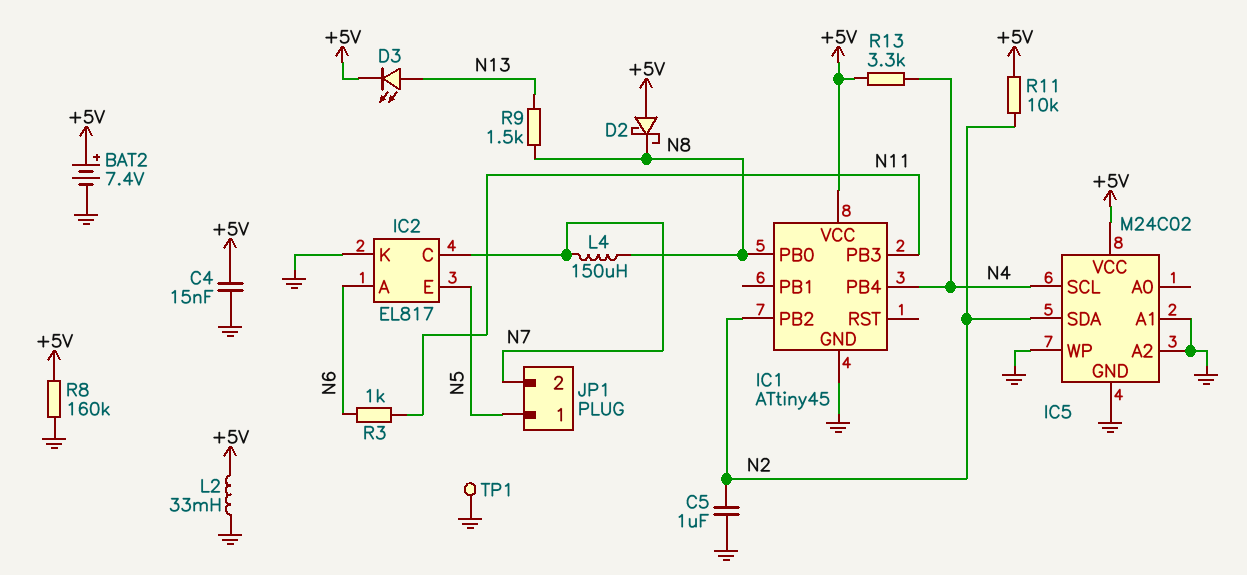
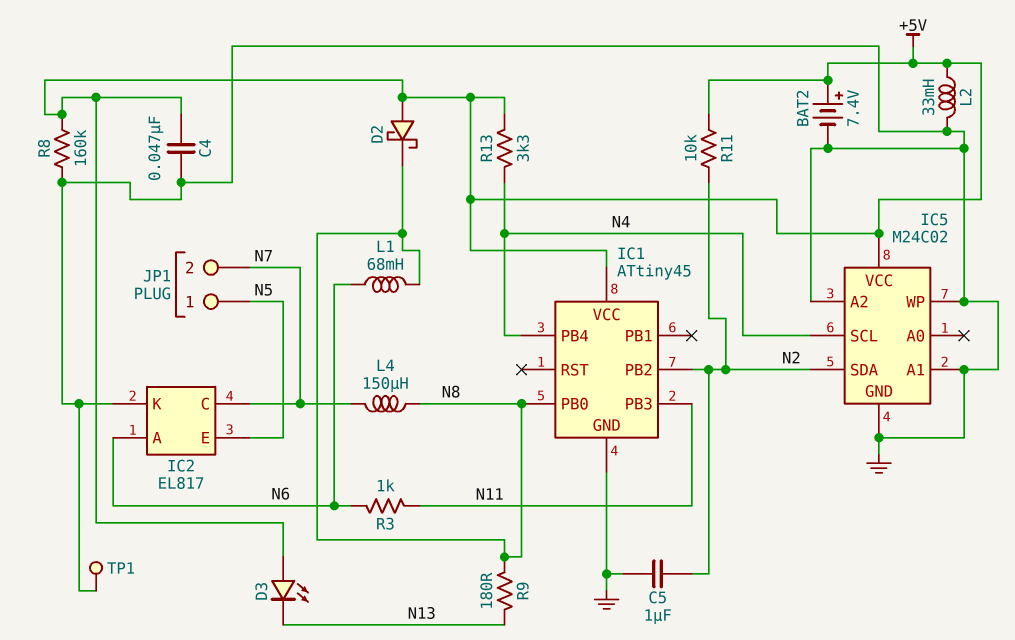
C4: 15nF (+5V, GND) -> 47nF (+5V, GND)
D3: LED (A N13, K +5V) -> LED (A +5V, K N13)
L1: none -> 68mH (N6, N8)
R9: 1.5k (N8, N13) -> 180 (N8, N13)

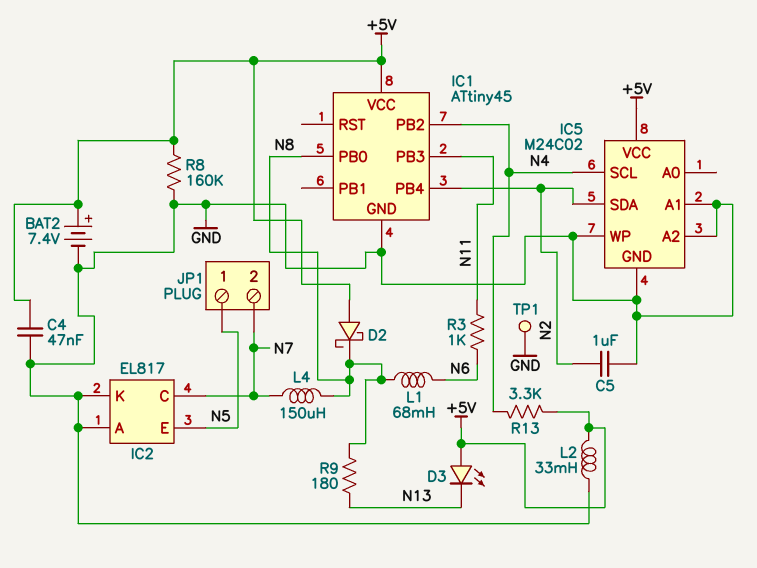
IC1 pin PB2: N2 -> N4
IC1 pin PB4: N4 -> N2
IC2 pin A: N6 -> GND
R11: 10k (+5V, N2) -> none

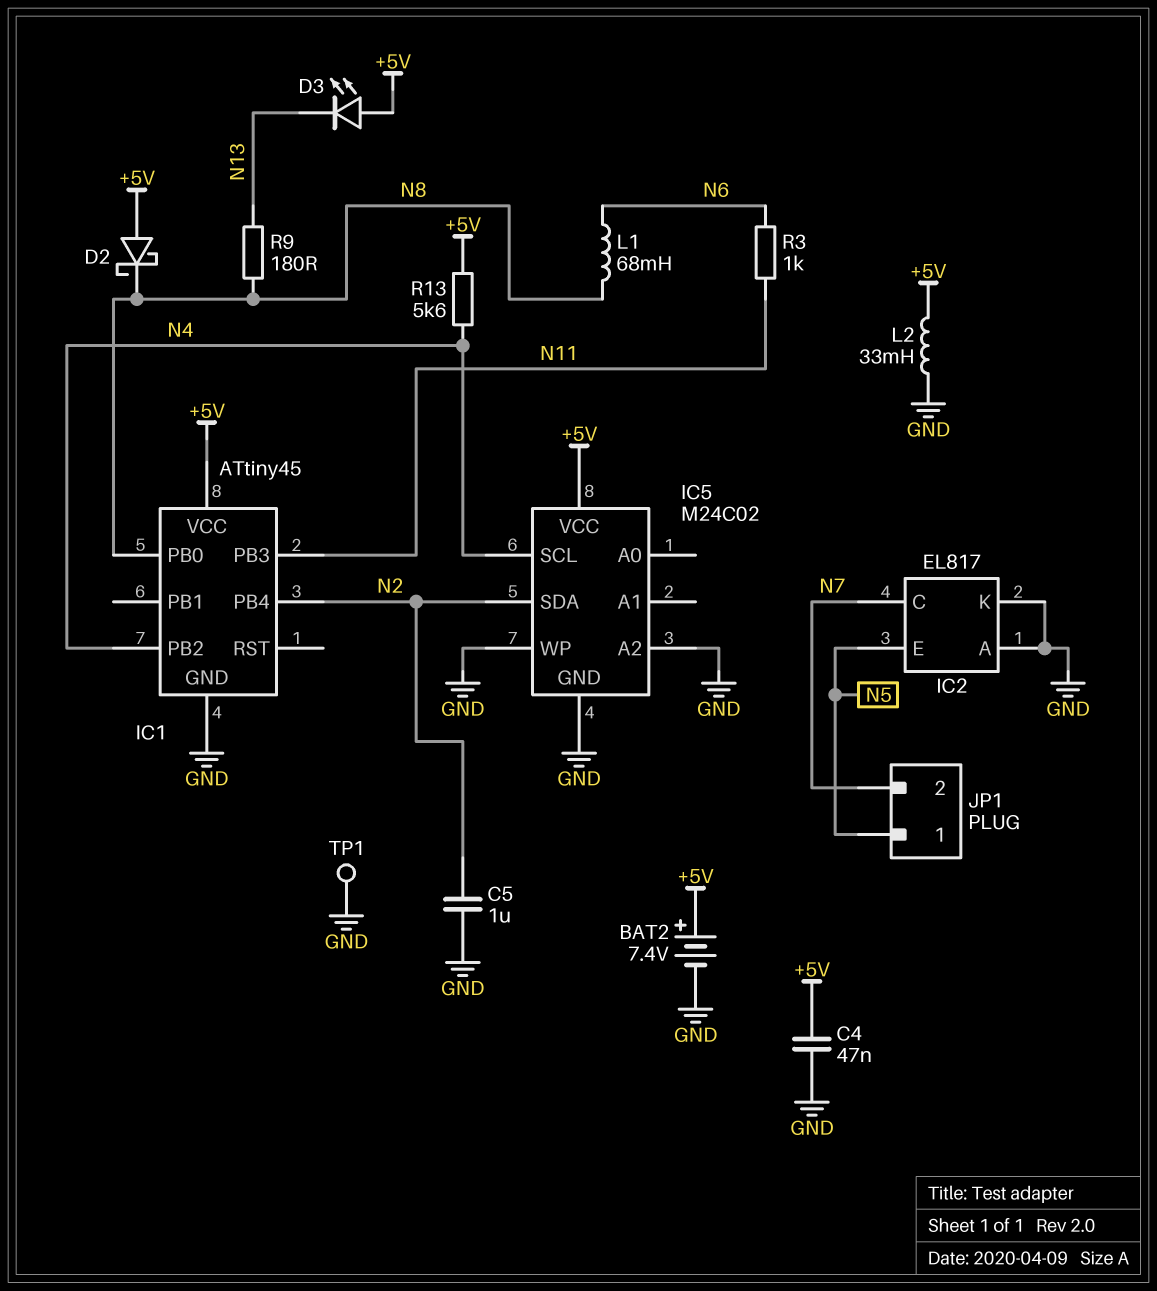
IC5 pin A1: GND -> none
L4: 150uH (N7, N8) -> none
R8: 160k (+5V, GND) -> none
R13: 3.3k (+5V, N4) -> 5.6k (+5V, N4)

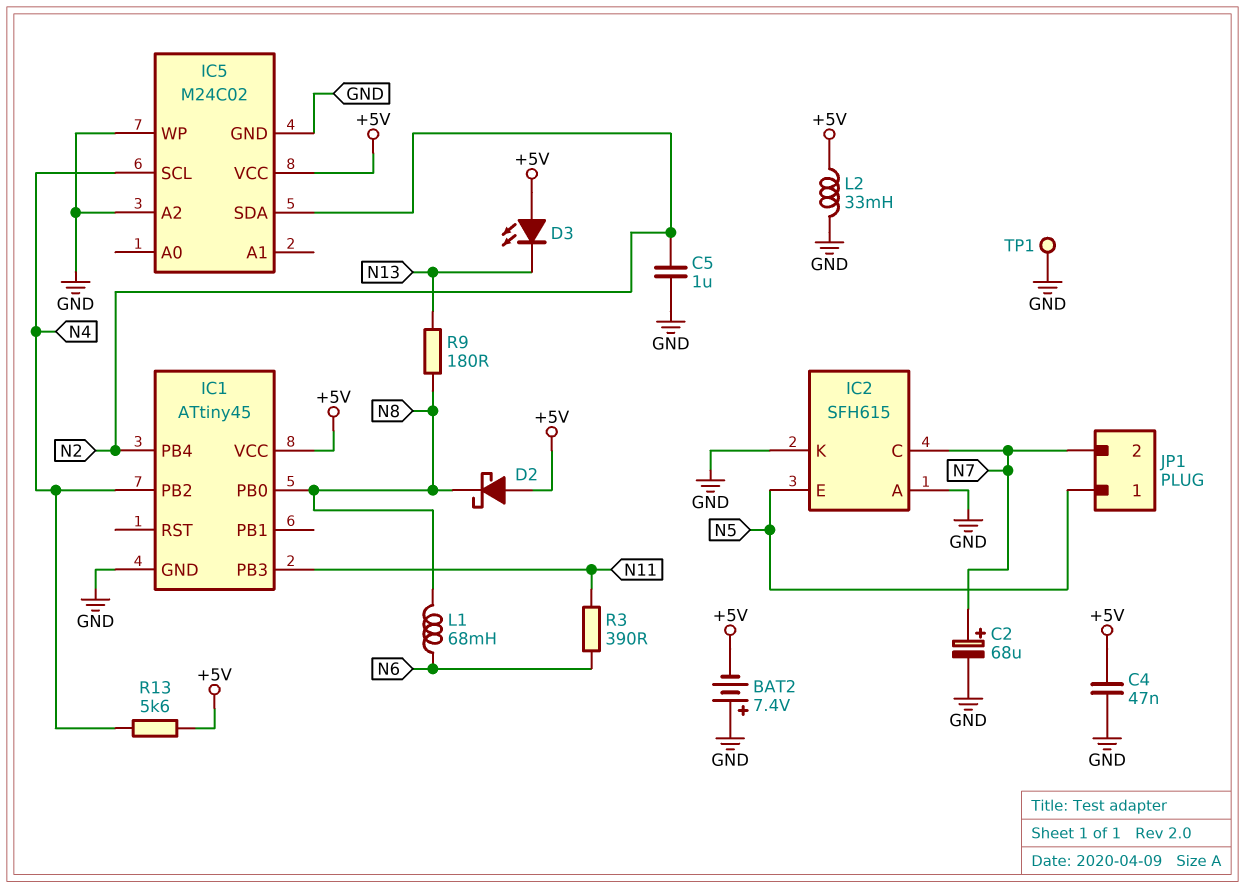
BAT2: 7.4V (plus +5V, minus GND) -> 7.4V (plus GND, minus +5V)
C2: none -> 68uF (plus N7, minus GND)
IC2: EL817 -> SFH615
R3: 1k (N6, N11) -> 390 (N6, N11)

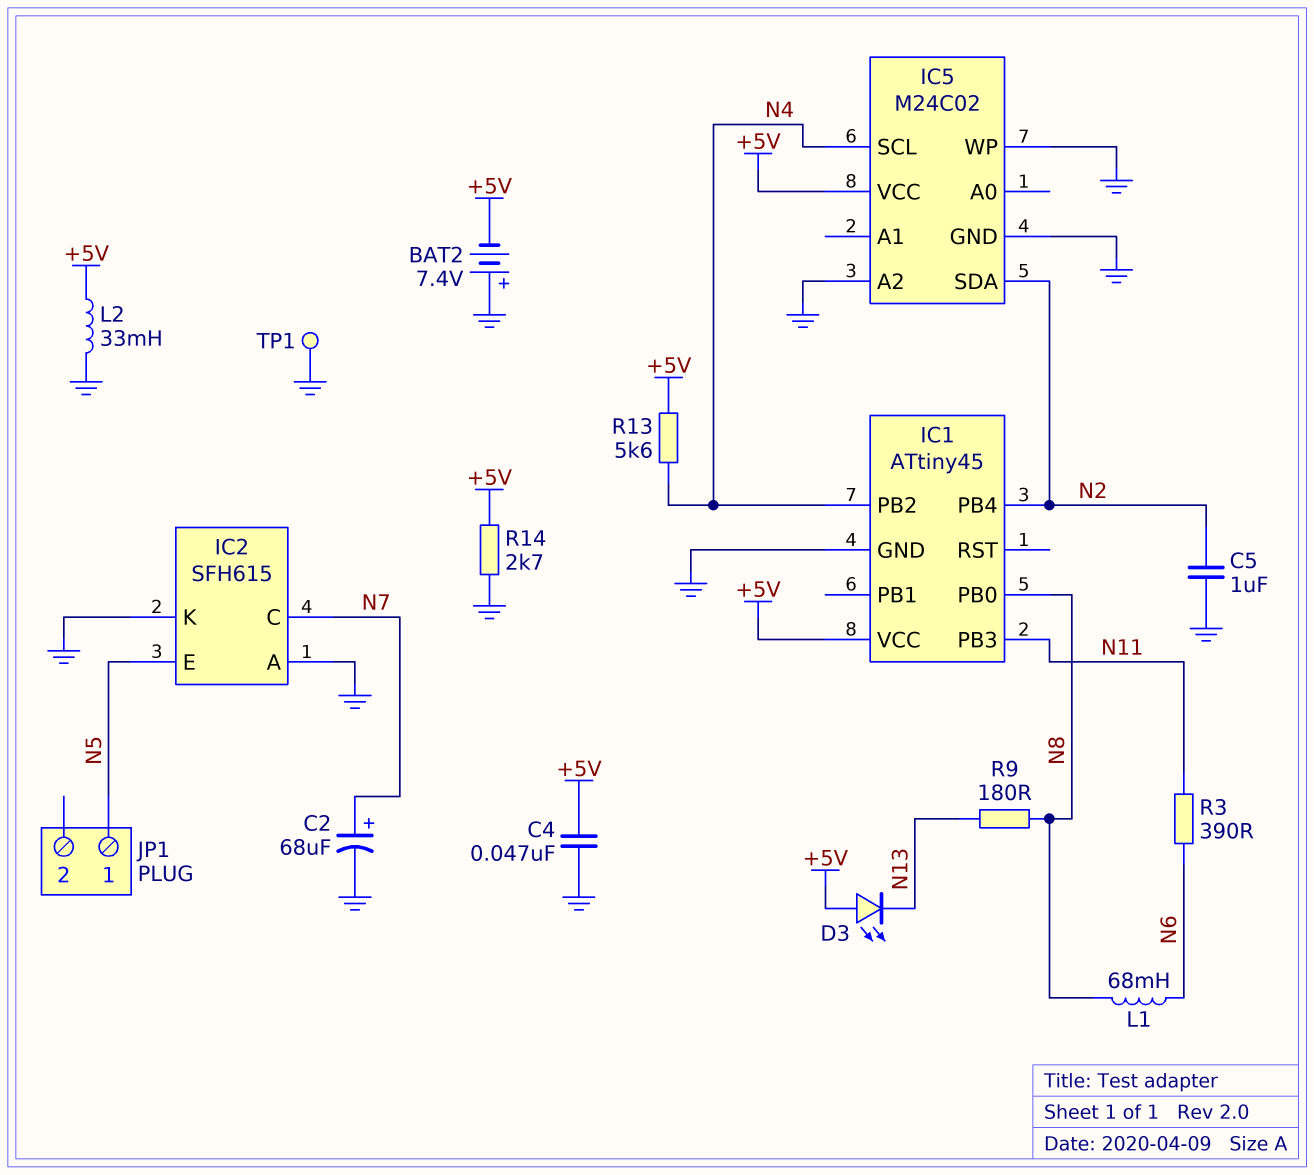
D2: schottky (A +5V, K N8) -> none
JP1 pin 2: N7 -> none
R14: none -> 2.7k (+5V, GND)

